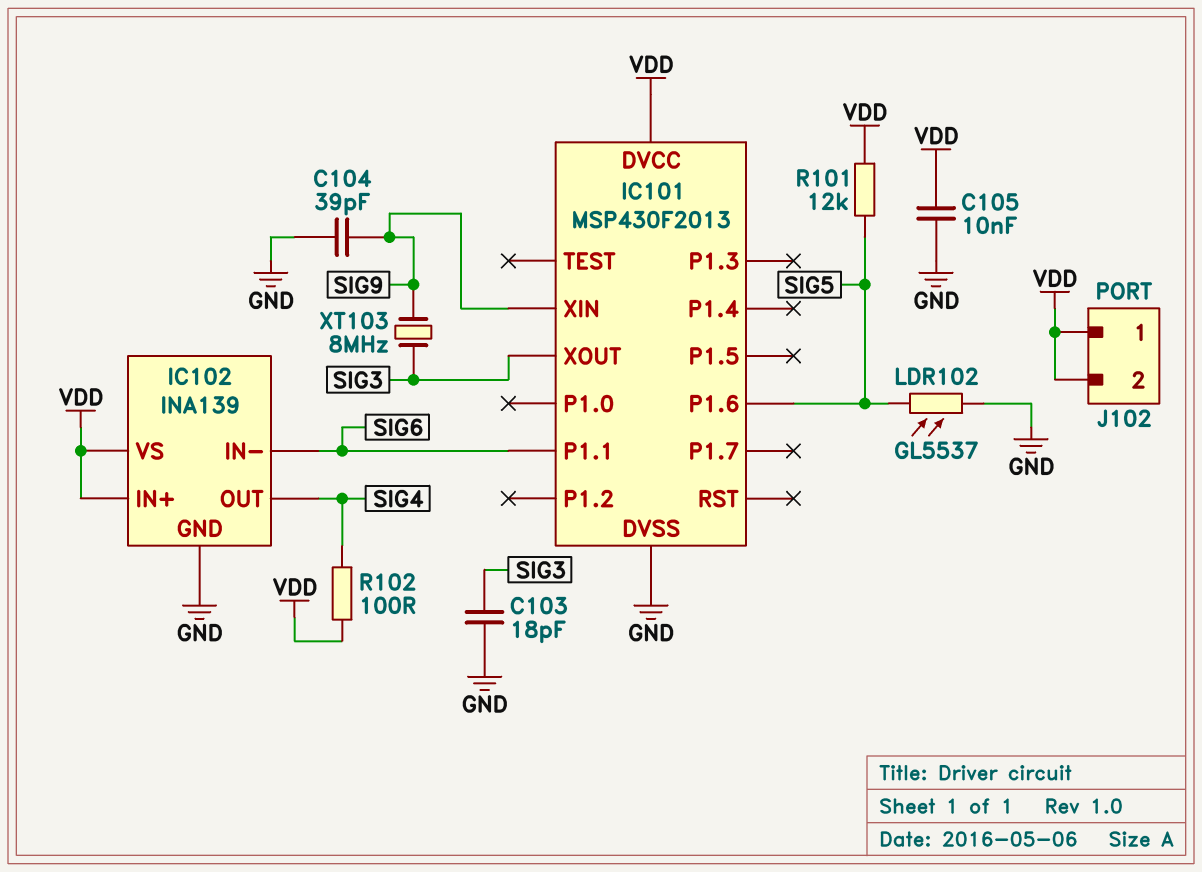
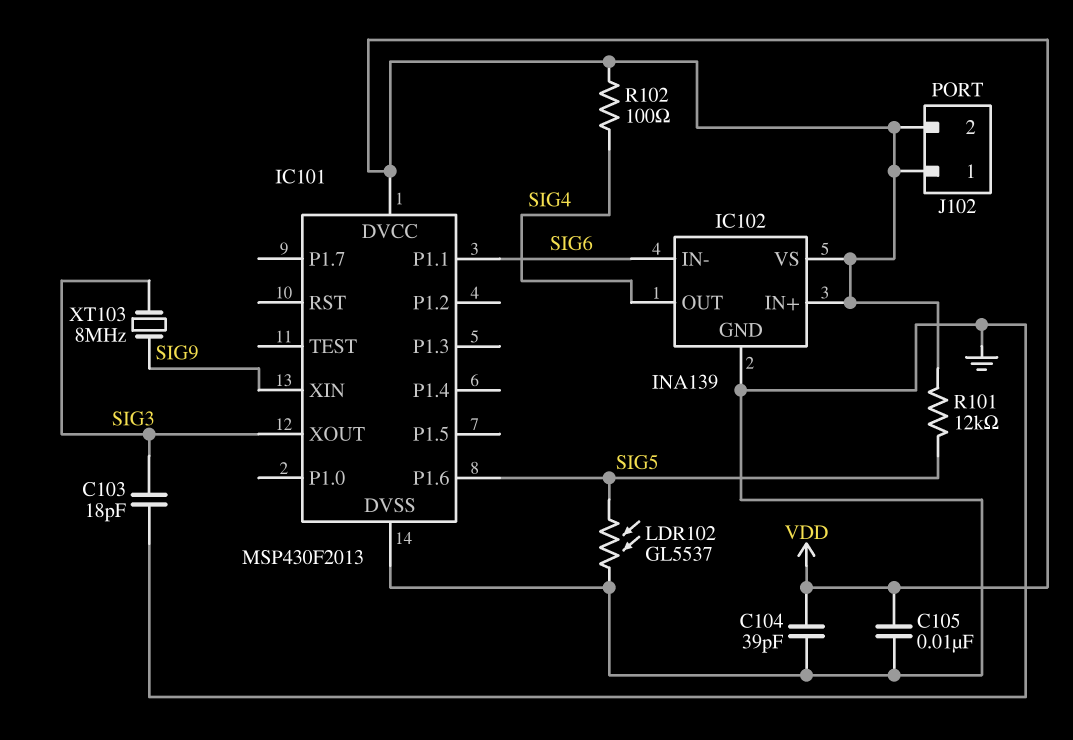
C104: 39pF (GND, SIG9) -> 39pF (GND, VDD)

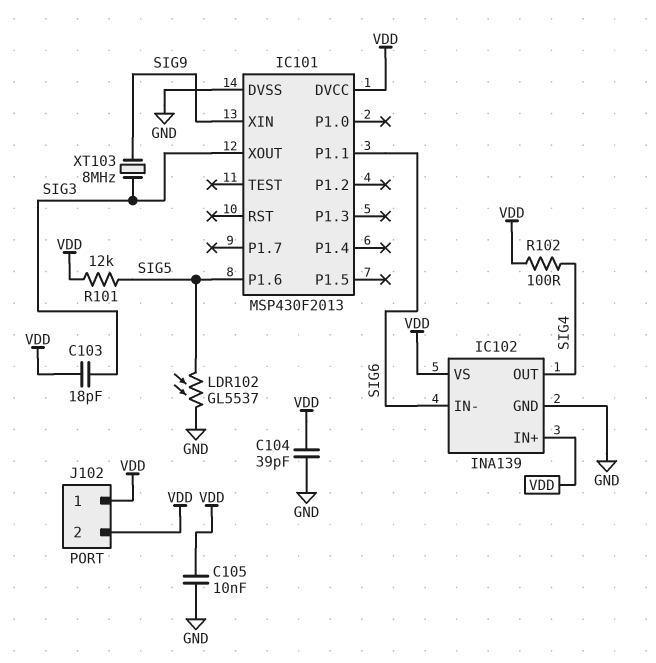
C103: 18pF (GND, SIG3) -> 18pF (SIG3, VDD)

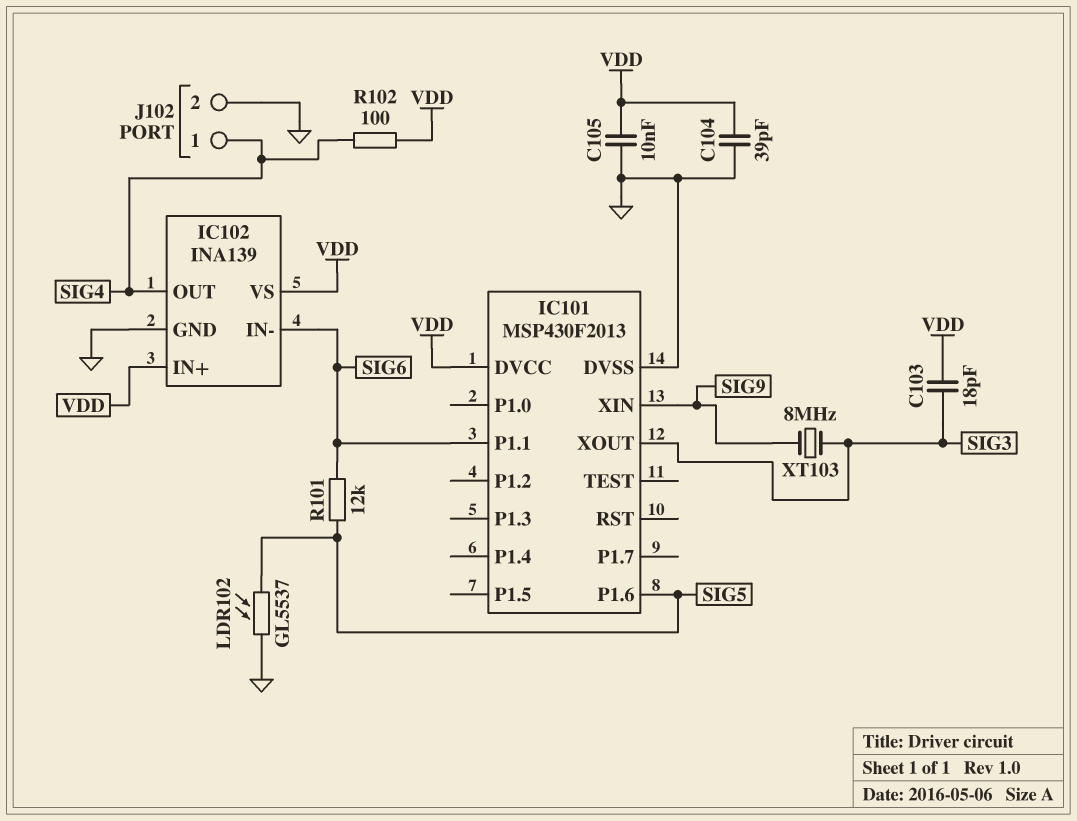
J102 pin 1: VDD -> SIG4
J102 pin 2: VDD -> GND
R101: 12k (SIG5, VDD) -> 12k (SIG5, SIG6)

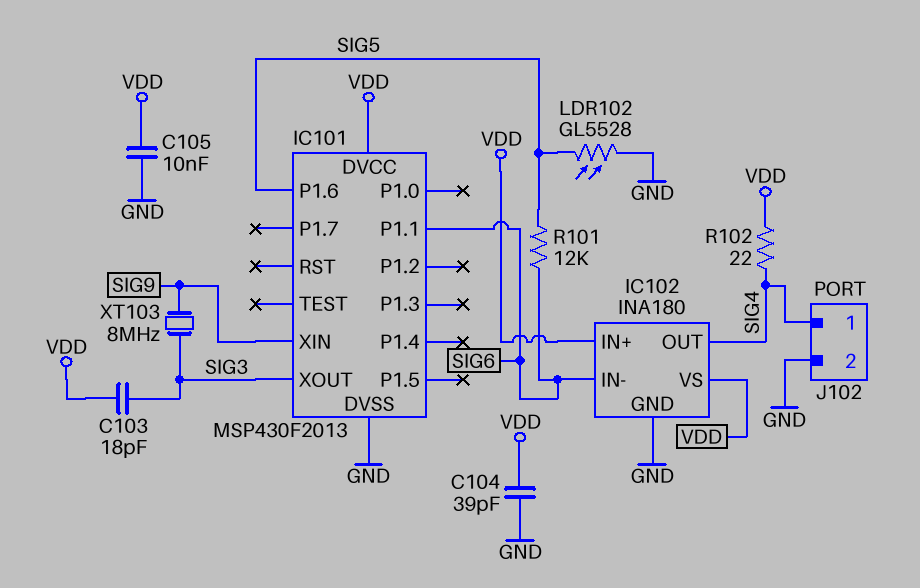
IC102: INA139 -> INA180
LDR102: GL5537 (GND, SIG5) -> GL5528 (GND, SIG5)
R102: 100 (SIG4, VDD) -> 22 (SIG4, VDD)

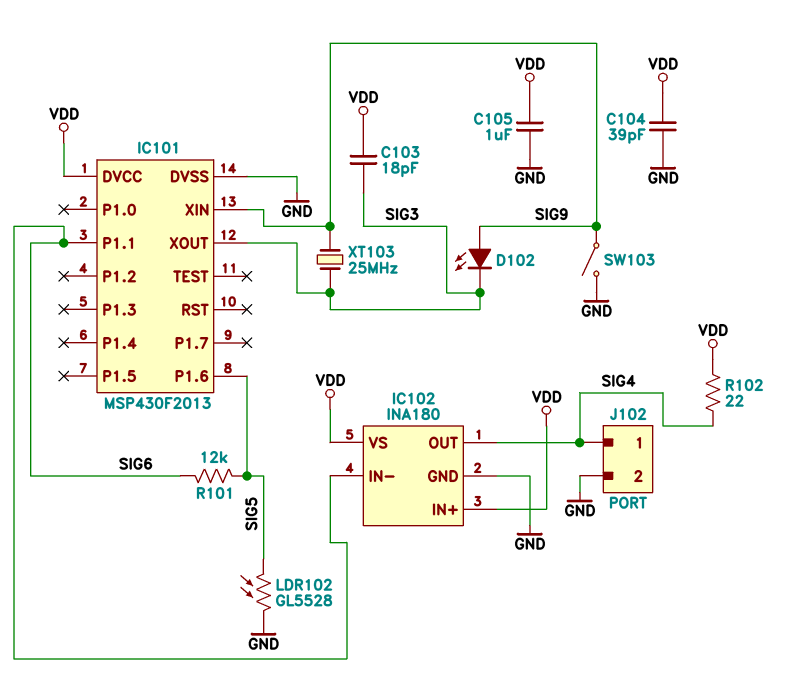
C105: 10nF (GND, VDD) -> 1uF (GND, VDD)
D102: none -> LED (A SIG9, K SIG3)
SW103: none -> switch (GND, SIG9)
XT103: 8MHz (SIG3, SIG9) -> 25MHz (SIG3, SIG9)

